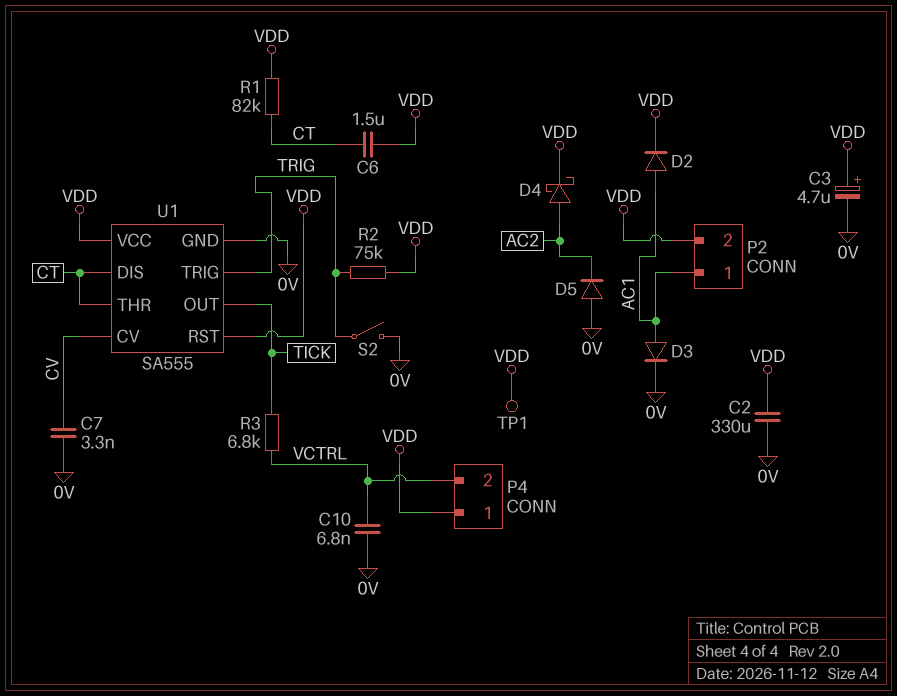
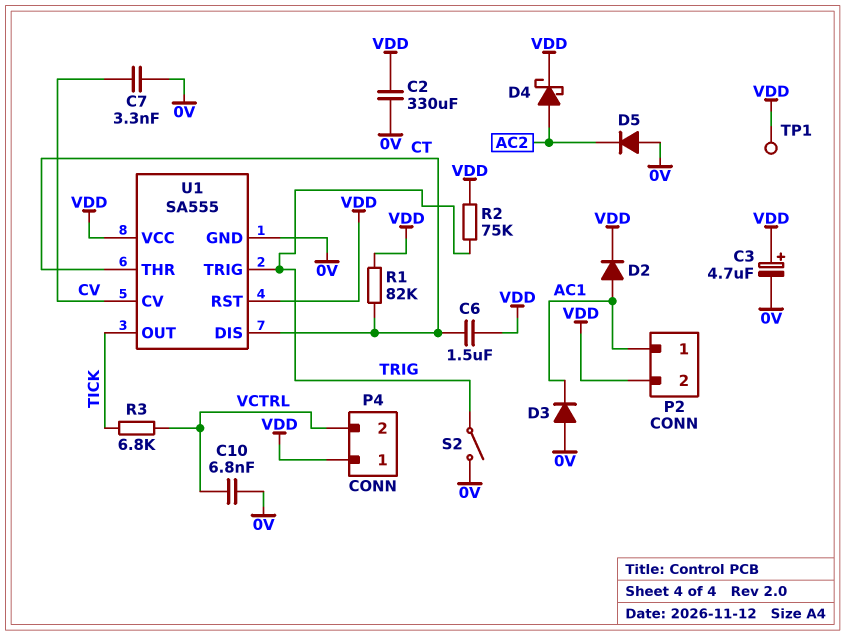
D3: diode (A AC1, K 0V) -> diode (A 0V, K AC1)

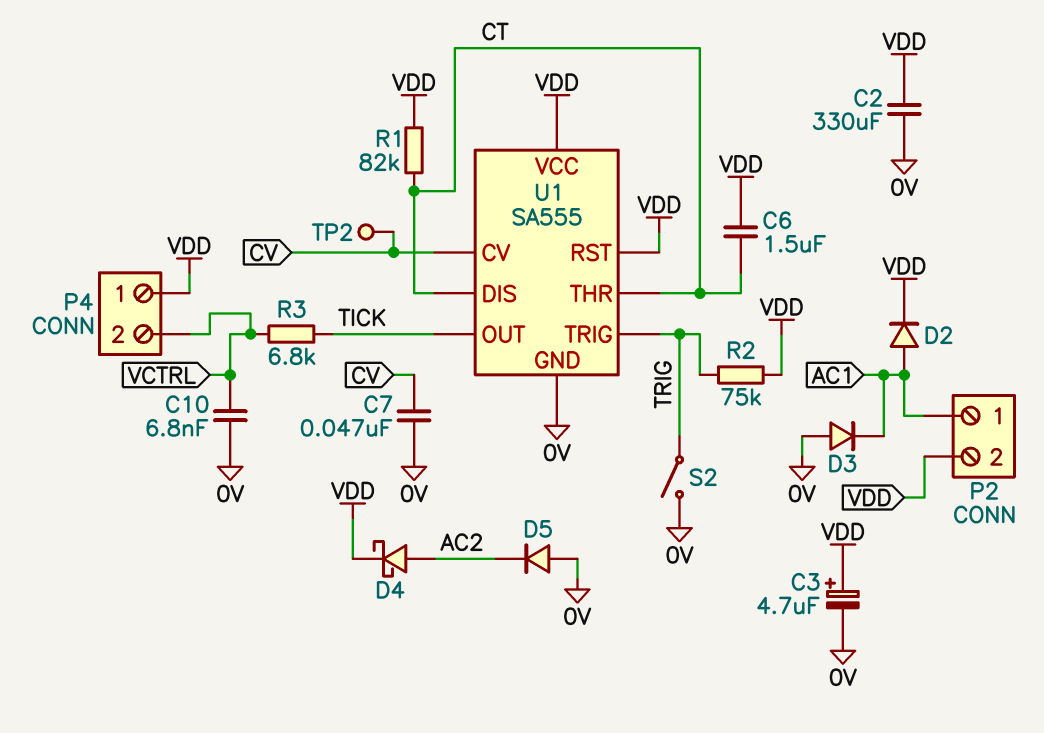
C7: 3.3nF (0V, CV) -> 47nF (0V, CV)
TP1: test point (VDD) -> none
TP2: none -> test point (CV)

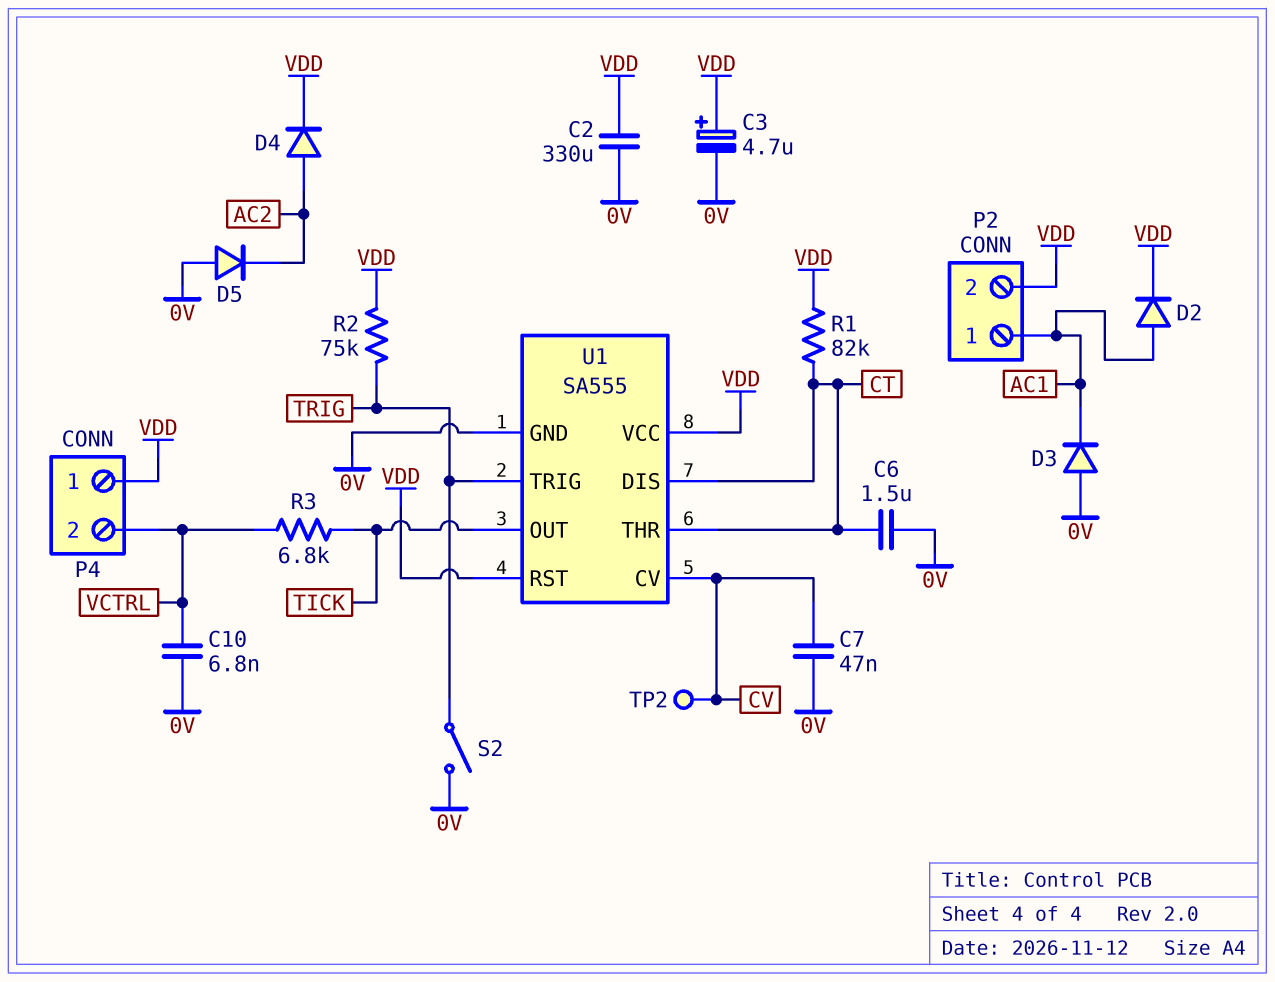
C6: 1.5uF (CT, VDD) -> 1.5uF (0V, CT)
D4: schottky (A AC2, K VDD) -> diode (A AC2, K VDD)

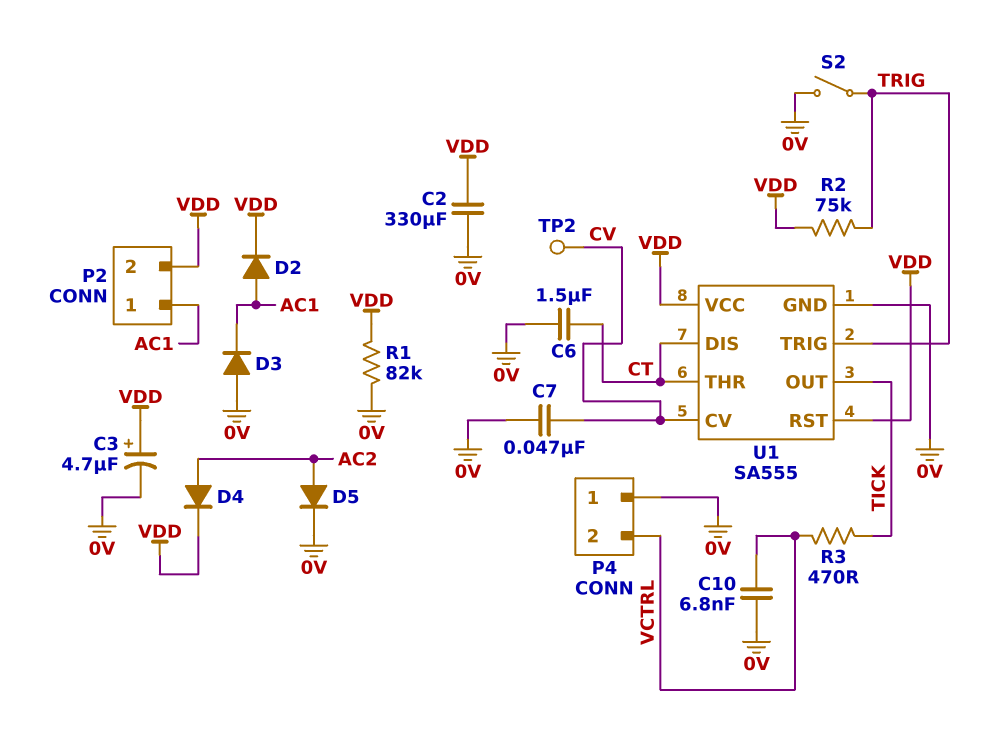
D5: diode (A 0V, K AC2) -> diode (A AC2, K 0V)
P4 pin 1: VDD -> 0V
R1: 82k (CT, VDD) -> 82k (0V, VDD)
R3: 6.8k (TICK, VCTRL) -> 470 (TICK, VCTRL)

